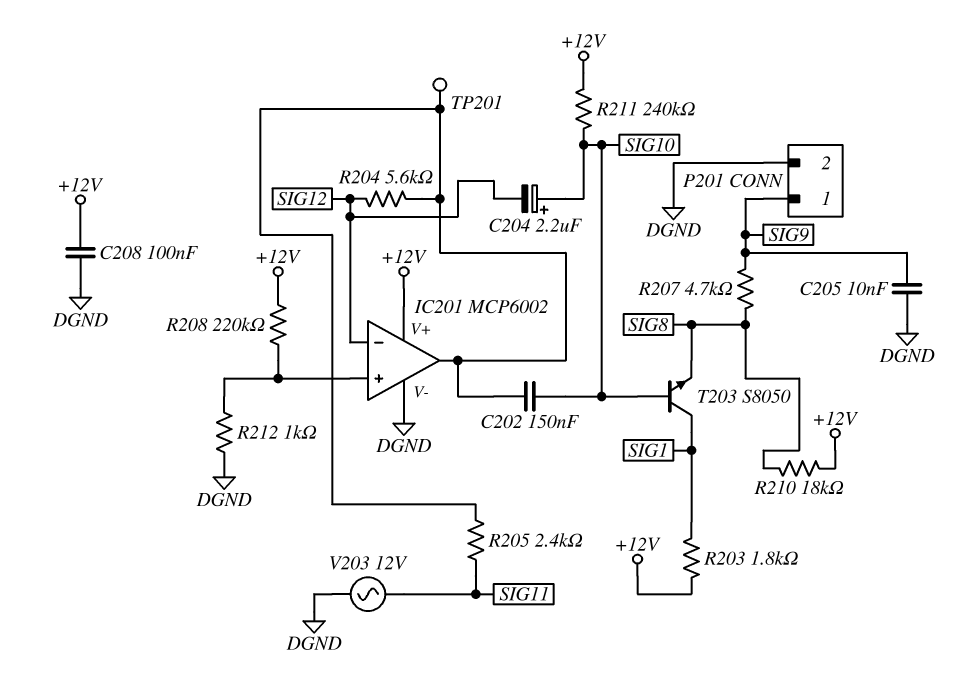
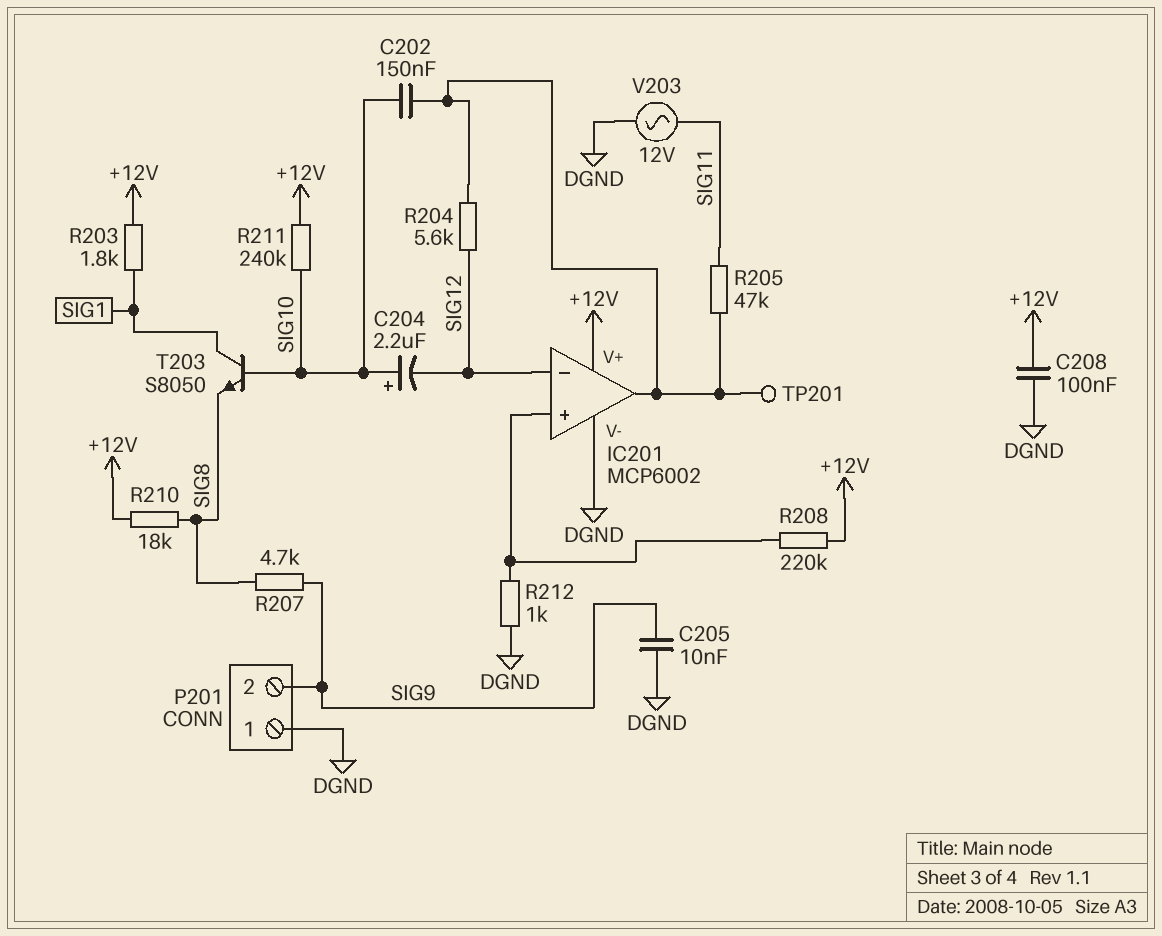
P201 pin 1: SIG9 -> DGND
P201 pin 2: DGND -> SIG9
R205: 2.4k (IC201/out, SIG11) -> 47k (IC201/out, SIG11)

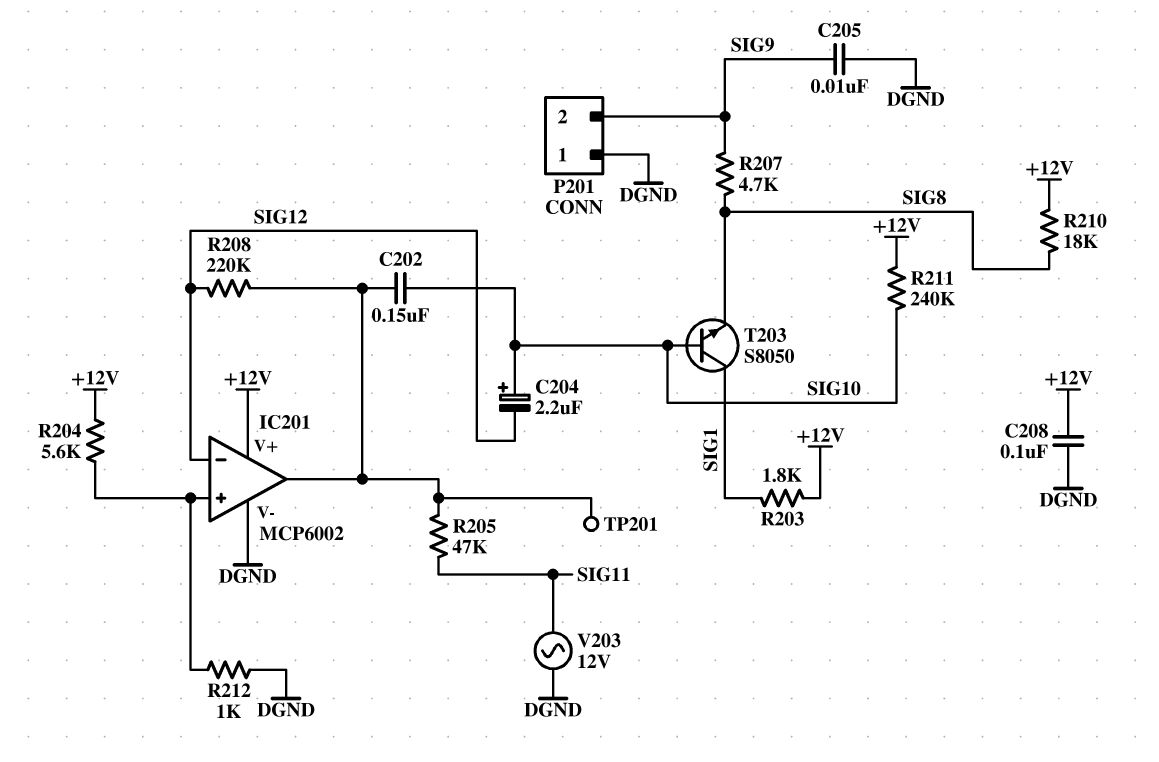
R204: 5.6k (IC201/out, SIG12) -> 5.6k (+12V, IC201/in+)
R208: 220k (+12V, IC201/in+) -> 220k (IC201/out, SIG12)

